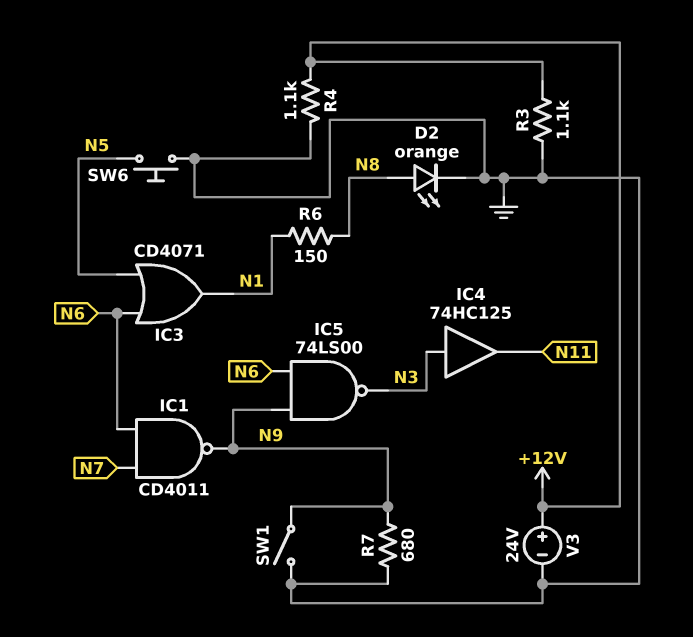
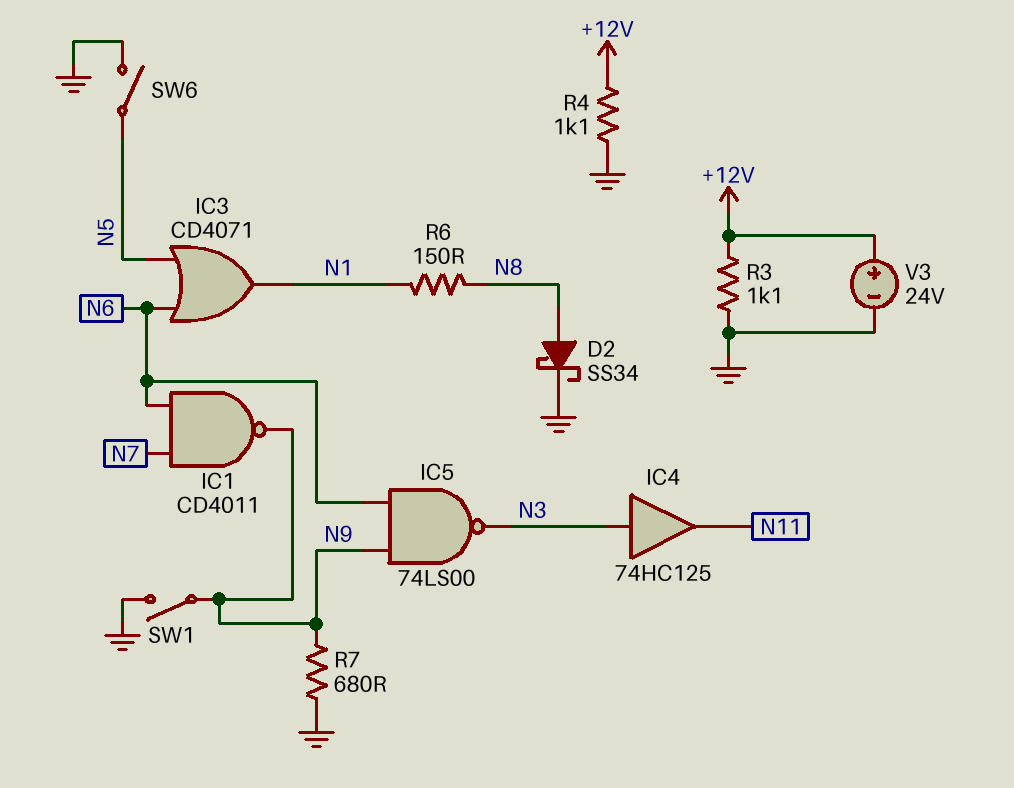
D2: LED orange (A N8, K GND) -> schottky SS34 (A N8, K GND)
SW6: button (GND, N5) -> switch (GND, N5)

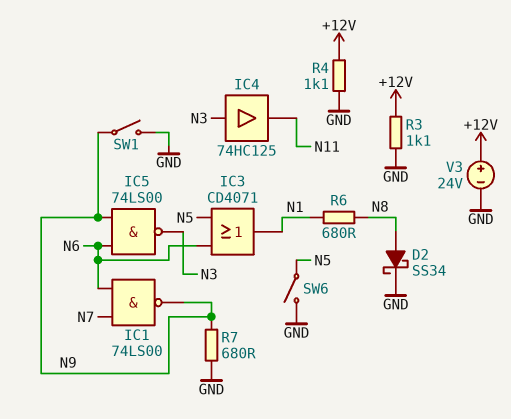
IC1: NAND CD4011 (in N6, in N7, out N9) -> NAND 74LS00 (in N6, in N7, out N9)
R6: 150 (N1, N8) -> 680 (N1, N8)

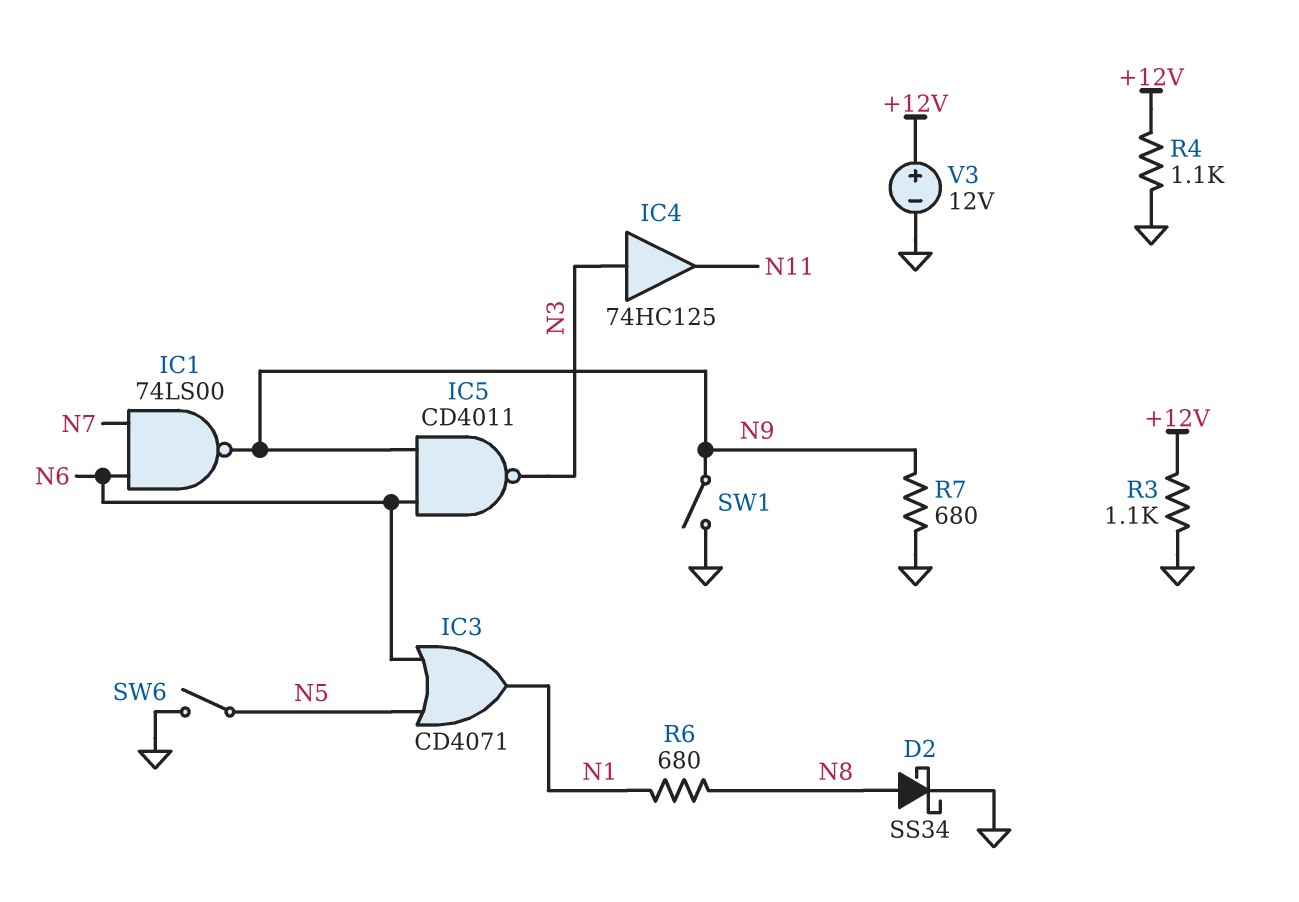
IC5: NAND 74LS00 (in N6, in N9, out N3) -> NAND CD4011 (in N6, in N9, out N3)
V3: 24V (plus +12V, minus GND) -> 12V (plus +12V, minus GND)

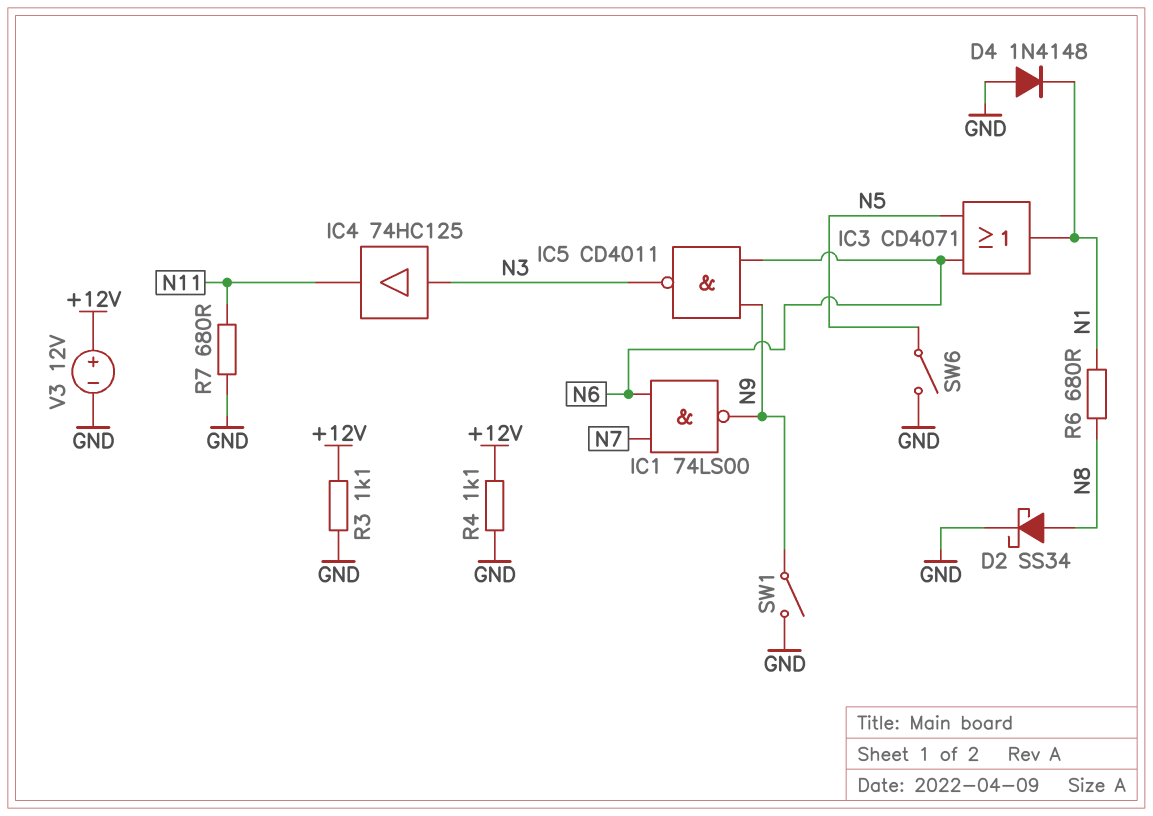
D4: none -> diode 1N4148 (A GND, K N1)
R7: 680 (GND, N9) -> 680 (GND, N11)

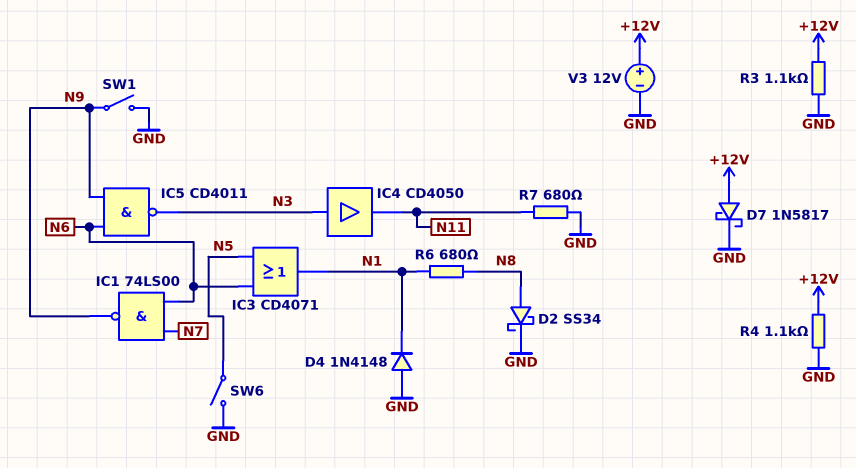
D7: none -> schottky 1N5817 (A +12V, K GND)
IC4: buffer 74HC125 (in N3, out N11) -> buffer CD4050 (in N3, out N11)

